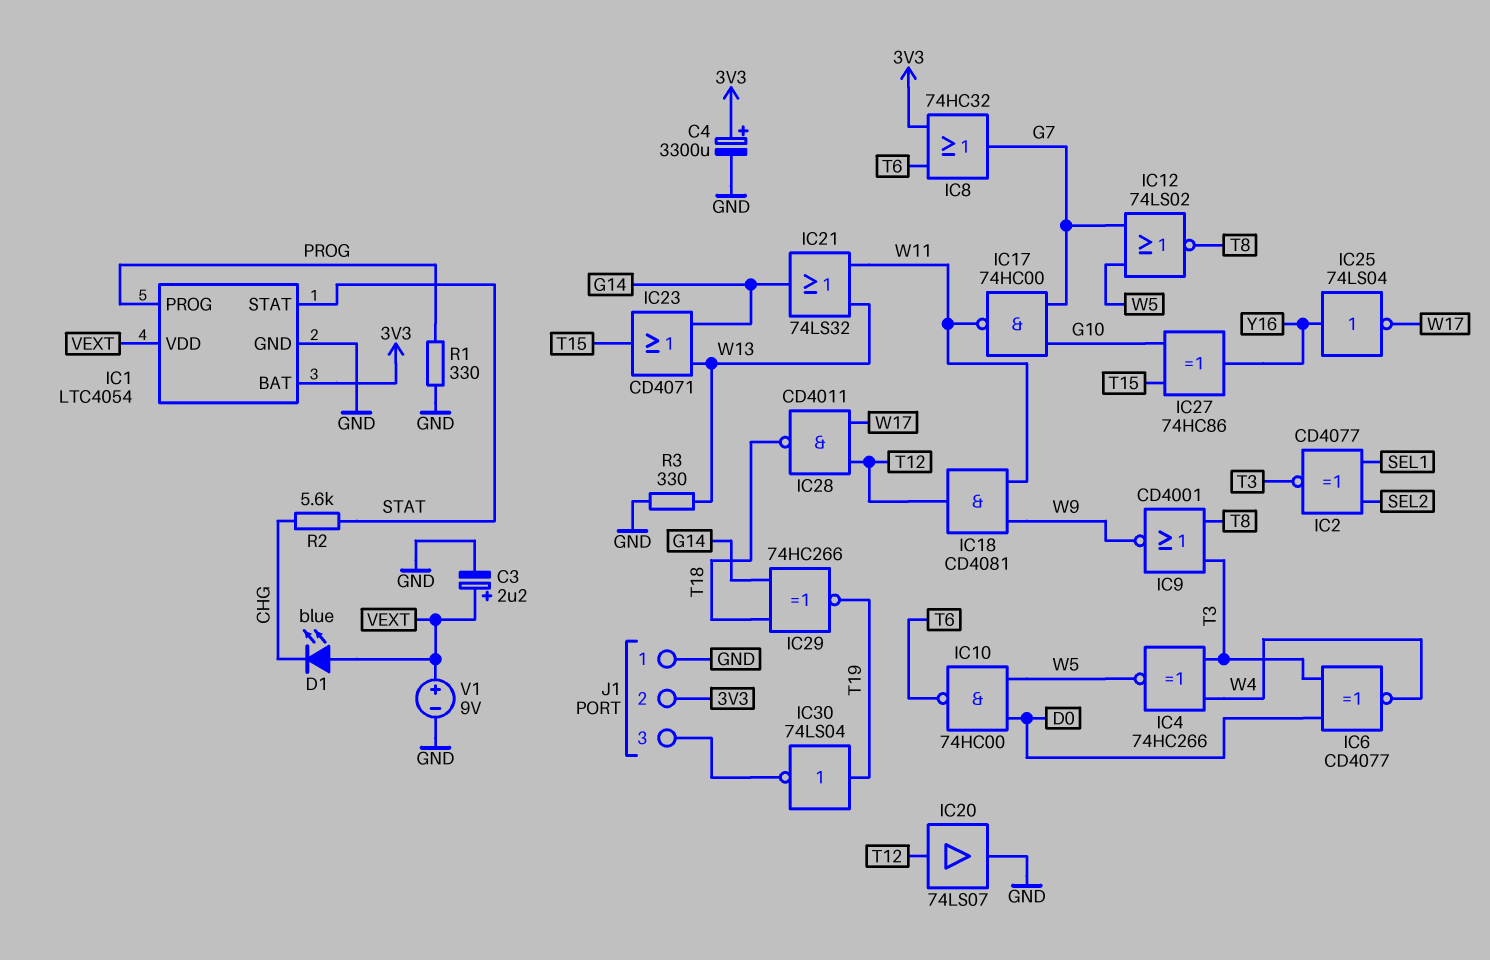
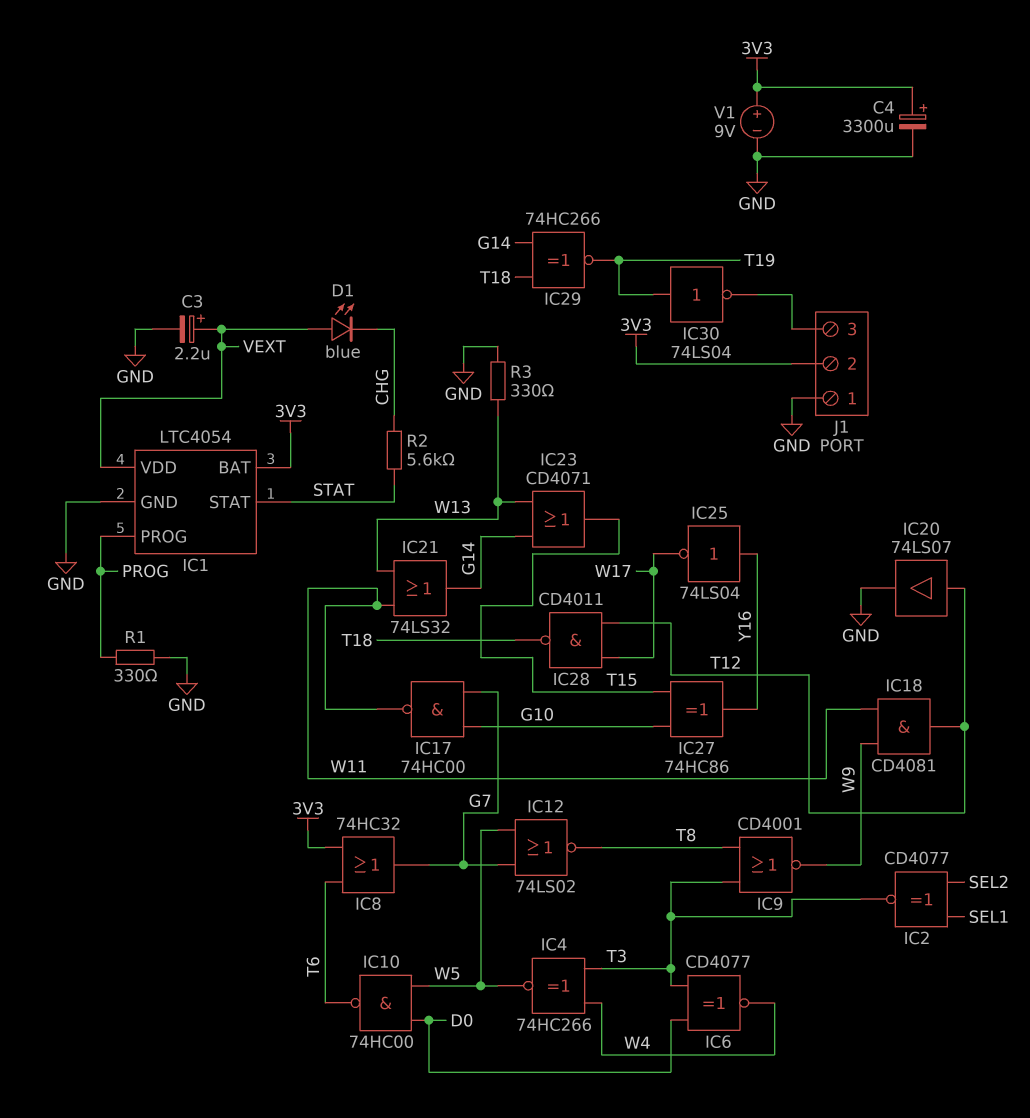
V1: 9V (plus VEXT, minus GND) -> 9V (plus 3V3, minus GND)

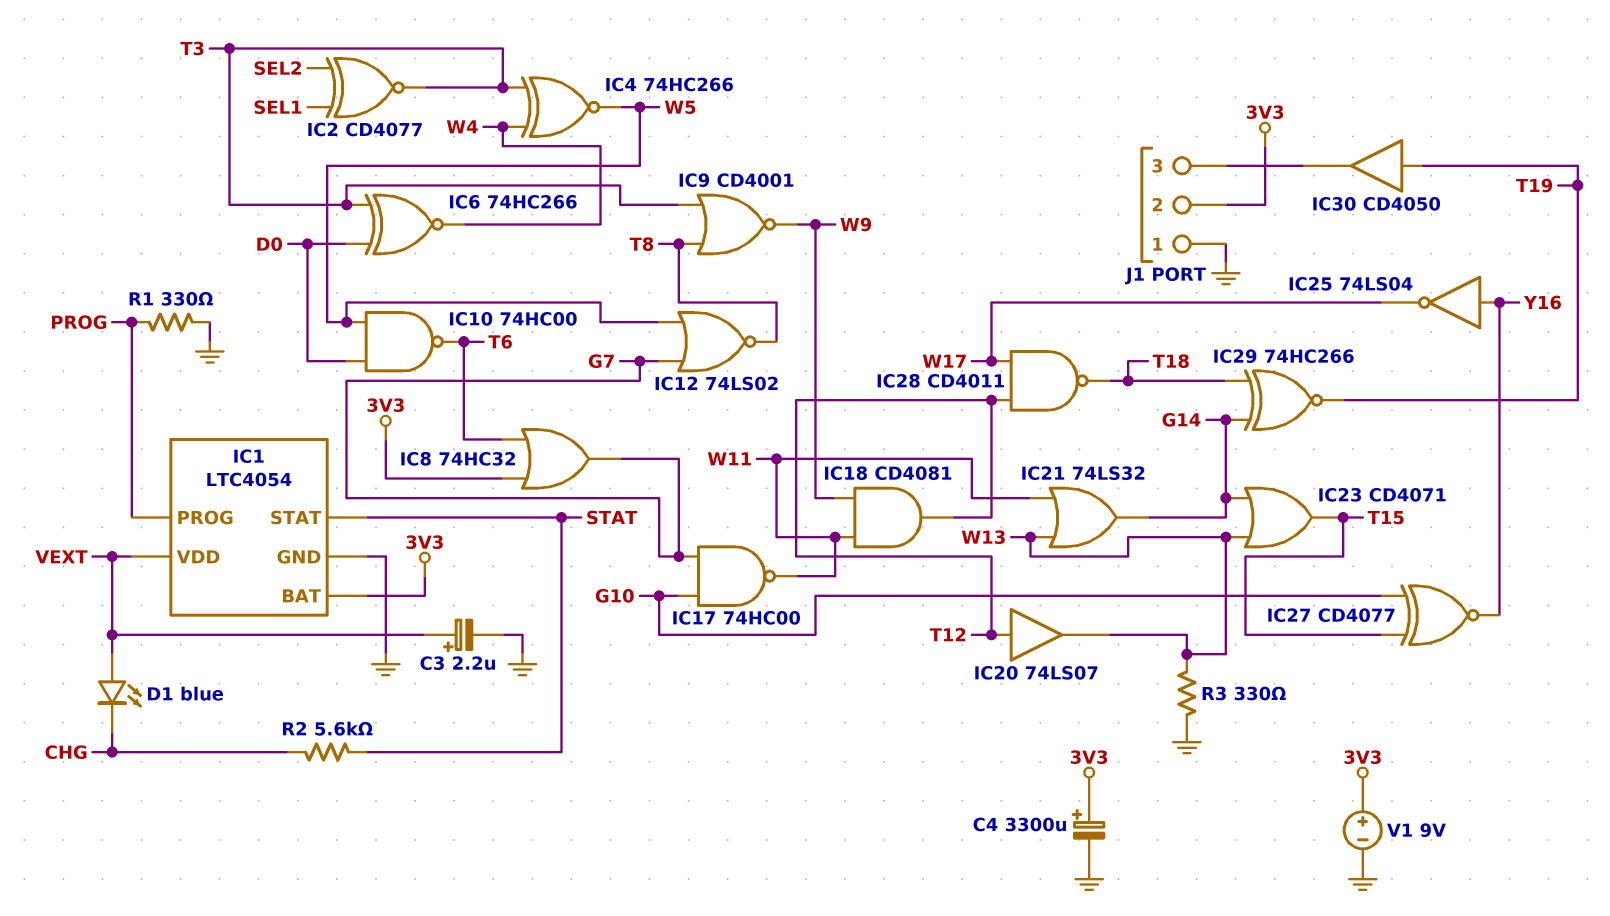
IC6: XNOR CD4077 (in D0, in T3, out W4) -> XNOR 74HC266 (in D0, in T3, out W4)
IC20: buffer 74LS07 (in T12, out GND) -> buffer 74LS07 (in T12, out W13)
IC27: XOR 74HC86 (in G10, in T15, out Y16) -> XNOR CD4077 (in G10, in T15, out Y16)
IC30: NOT 74LS04 (in T19, out J1/3) -> buffer CD4050 (in T19, out J1/3)

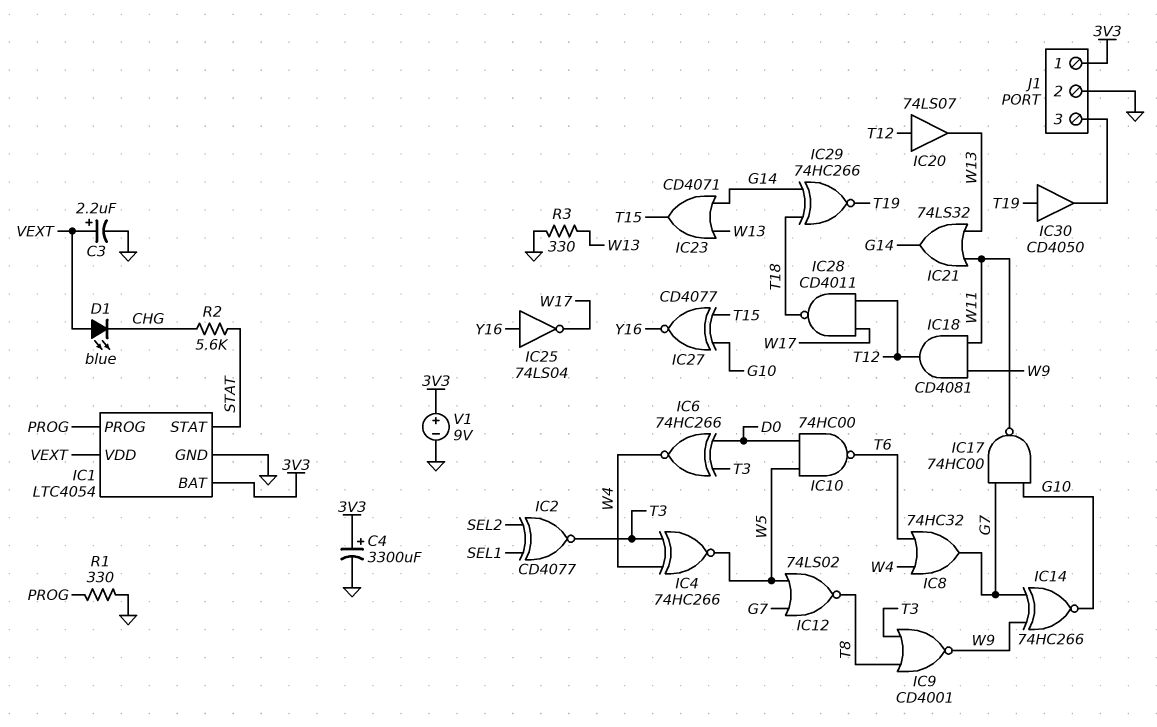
IC8: OR 74HC32 (in 3V3, in T6, out G7) -> OR 74HC32 (in T6, in W4, out G7)
IC14: none -> XNOR 74HC266 (in G7, in W9, out G10)
J1 pin 1: GND -> 3V3
J1 pin 2: 3V3 -> GND

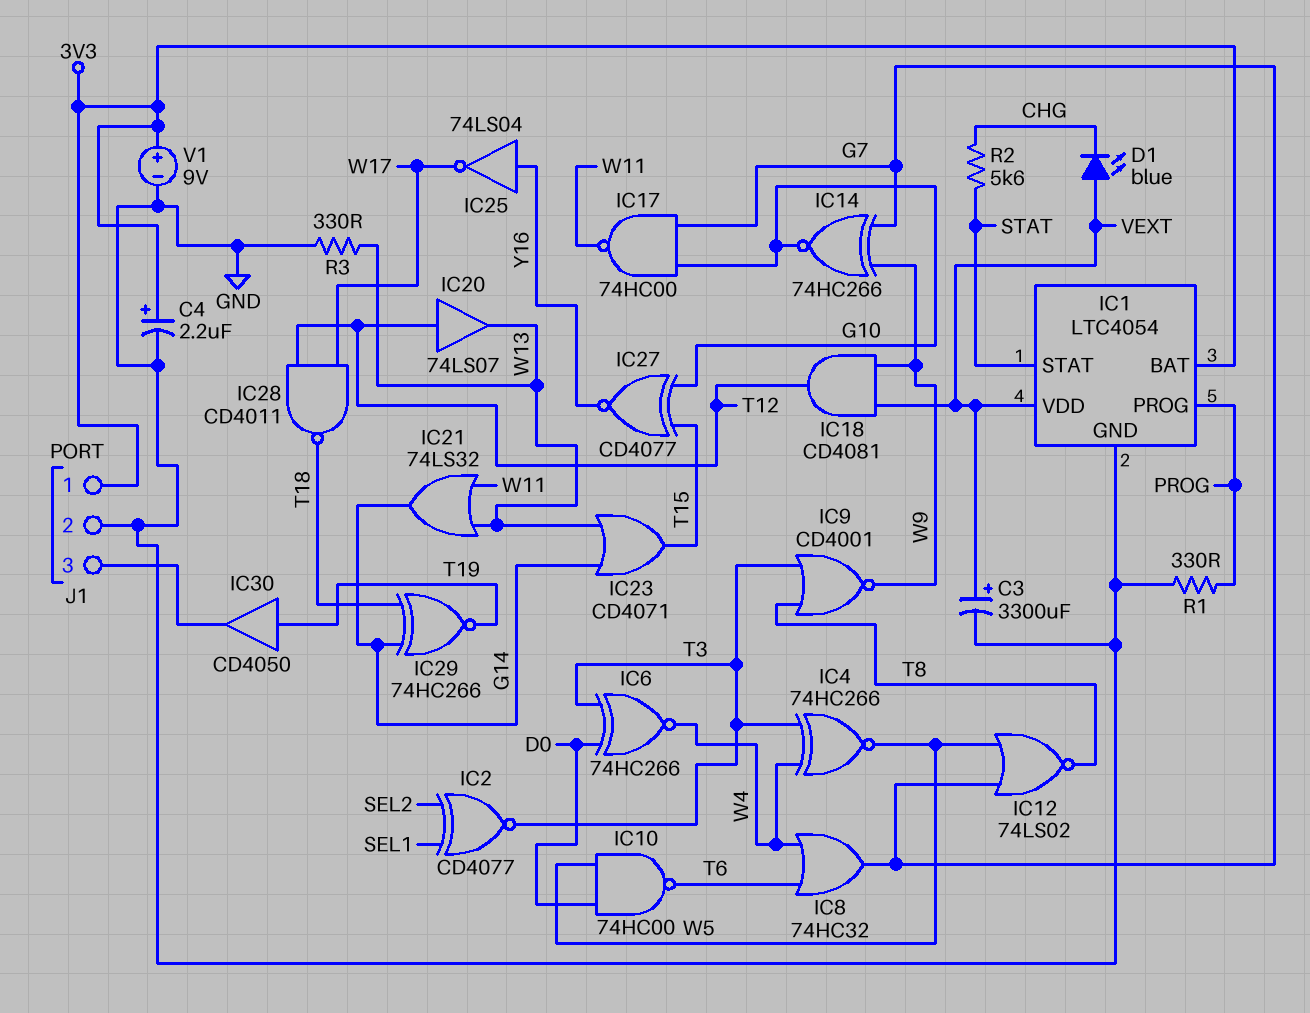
C3: 2.2uF (plus VEXT, minus GND) -> 3300uF (plus VEXT, minus GND)
C4: 3300uF (plus 3V3, minus GND) -> 2.2uF (plus 3V3, minus GND)
IC18: AND CD4081 (in W9, in W11, out T12) -> AND CD4081 (in VEXT, in W9, out T12)

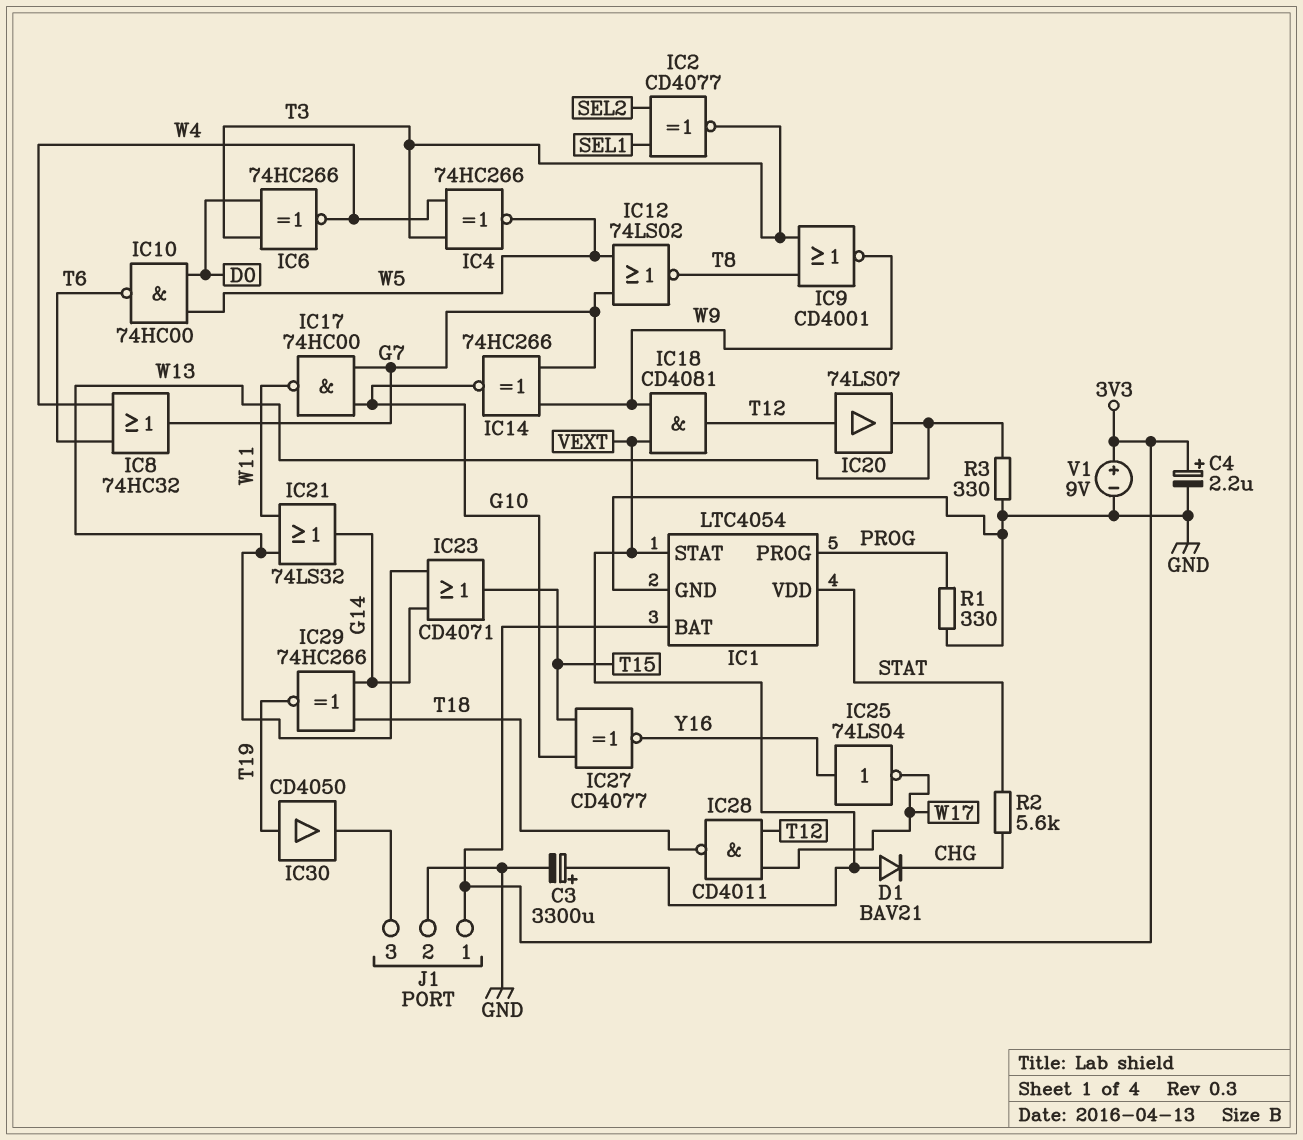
D1: LED blue (A VEXT, K CHG) -> diode BAV21 (A VEXT, K CHG)
IC1 pin STAT: STAT -> VEXT
IC1 pin VDD: VEXT -> STAT

